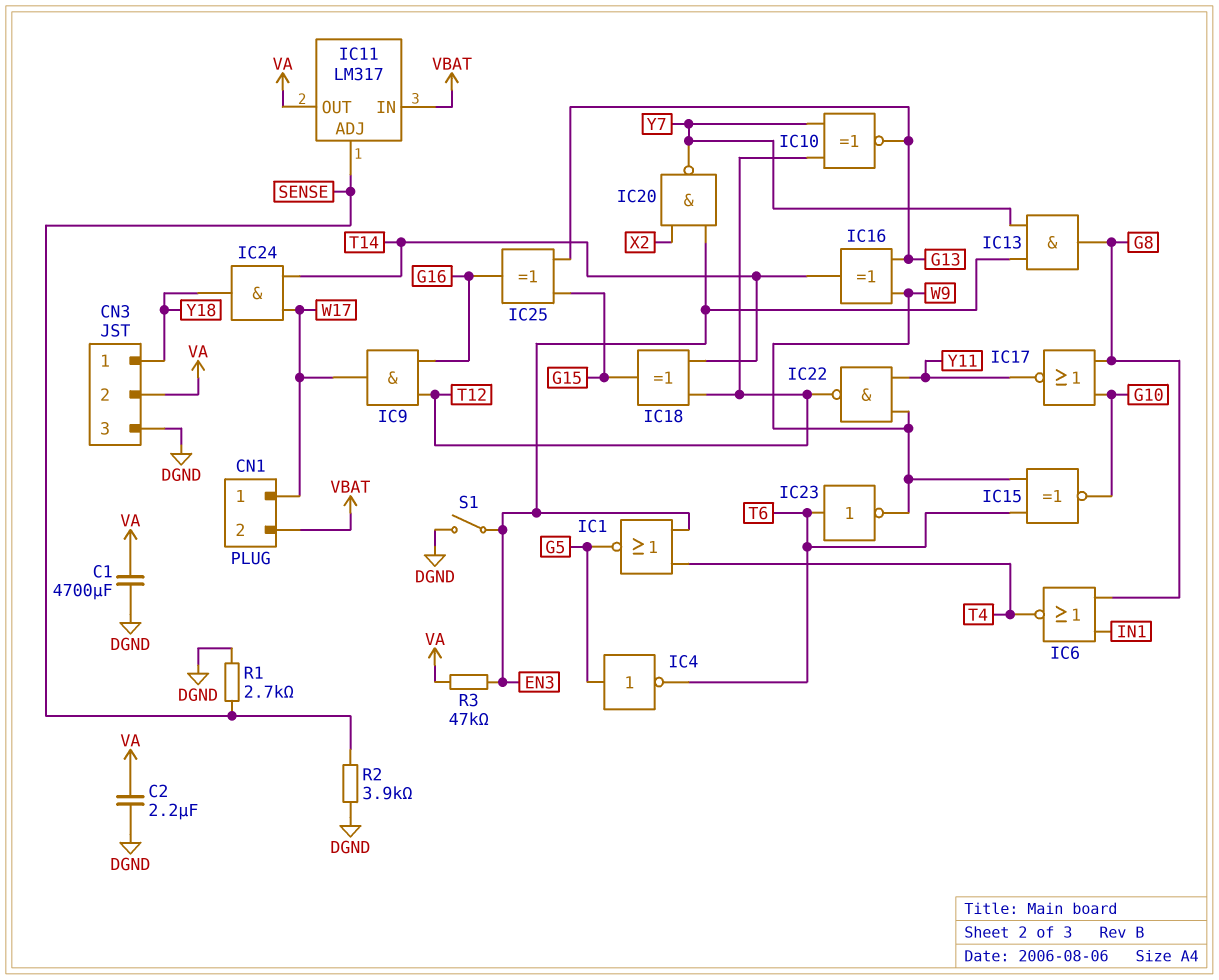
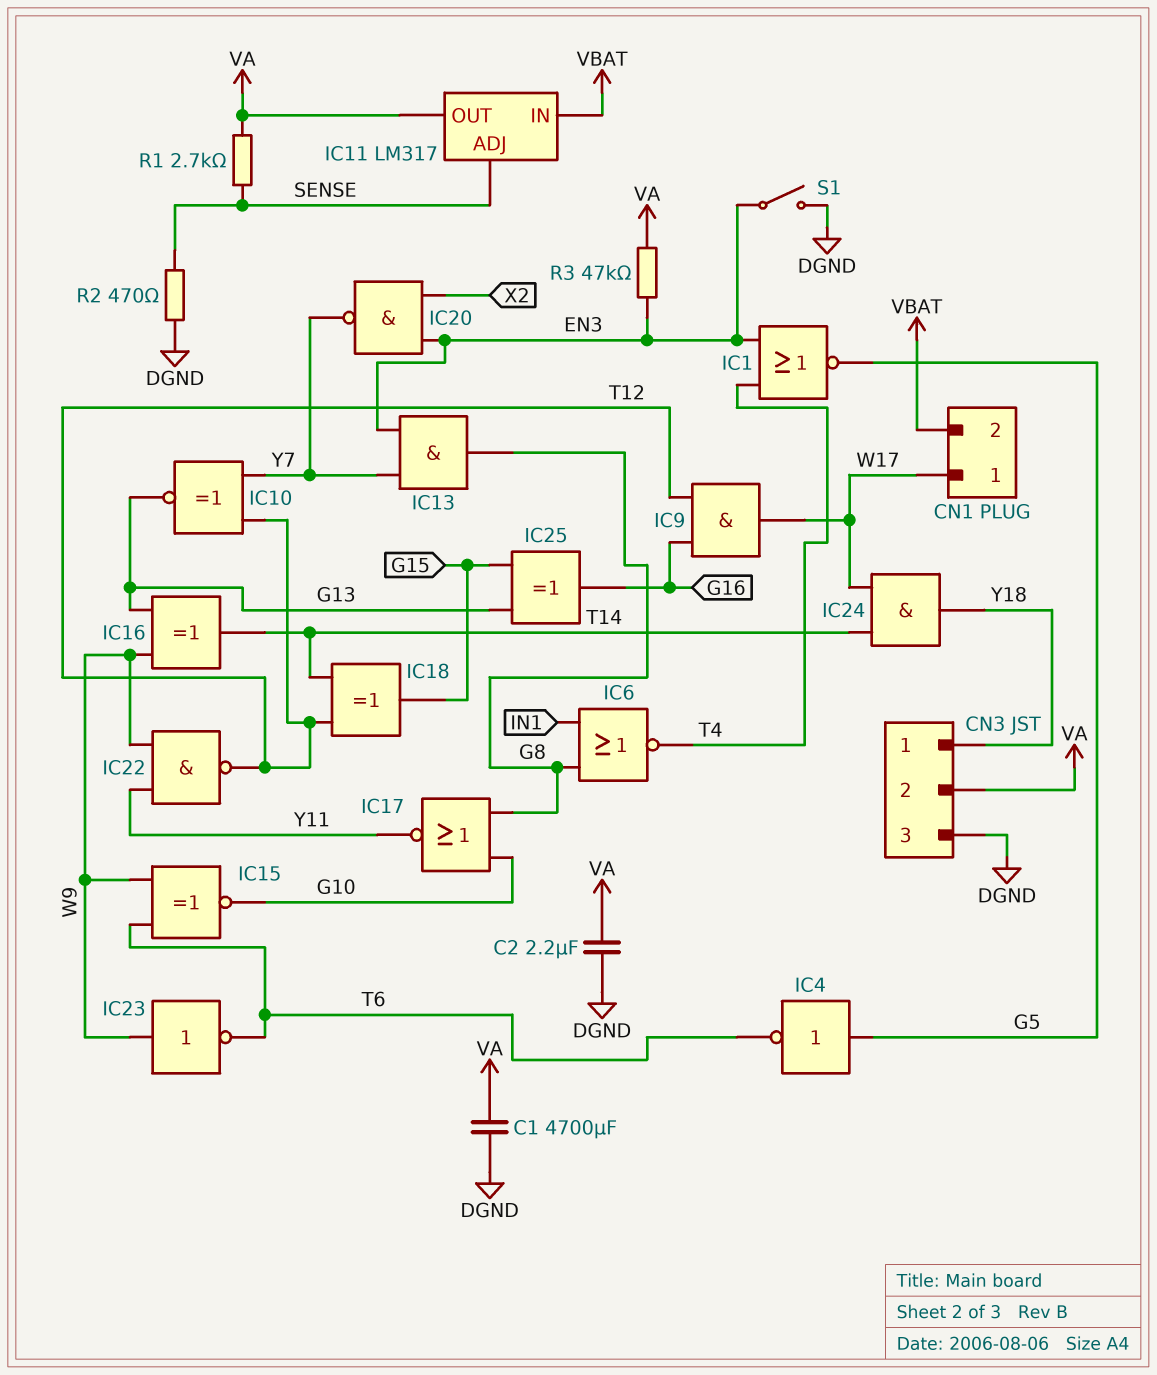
IC23: NOT (in T6, out W9) -> NOT (in W9, out T6)
R1: 2.7k (DGND, SENSE) -> 2.7k (SENSE, VA)
R2: 3.9k (DGND, SENSE) -> 470 (DGND, SENSE)

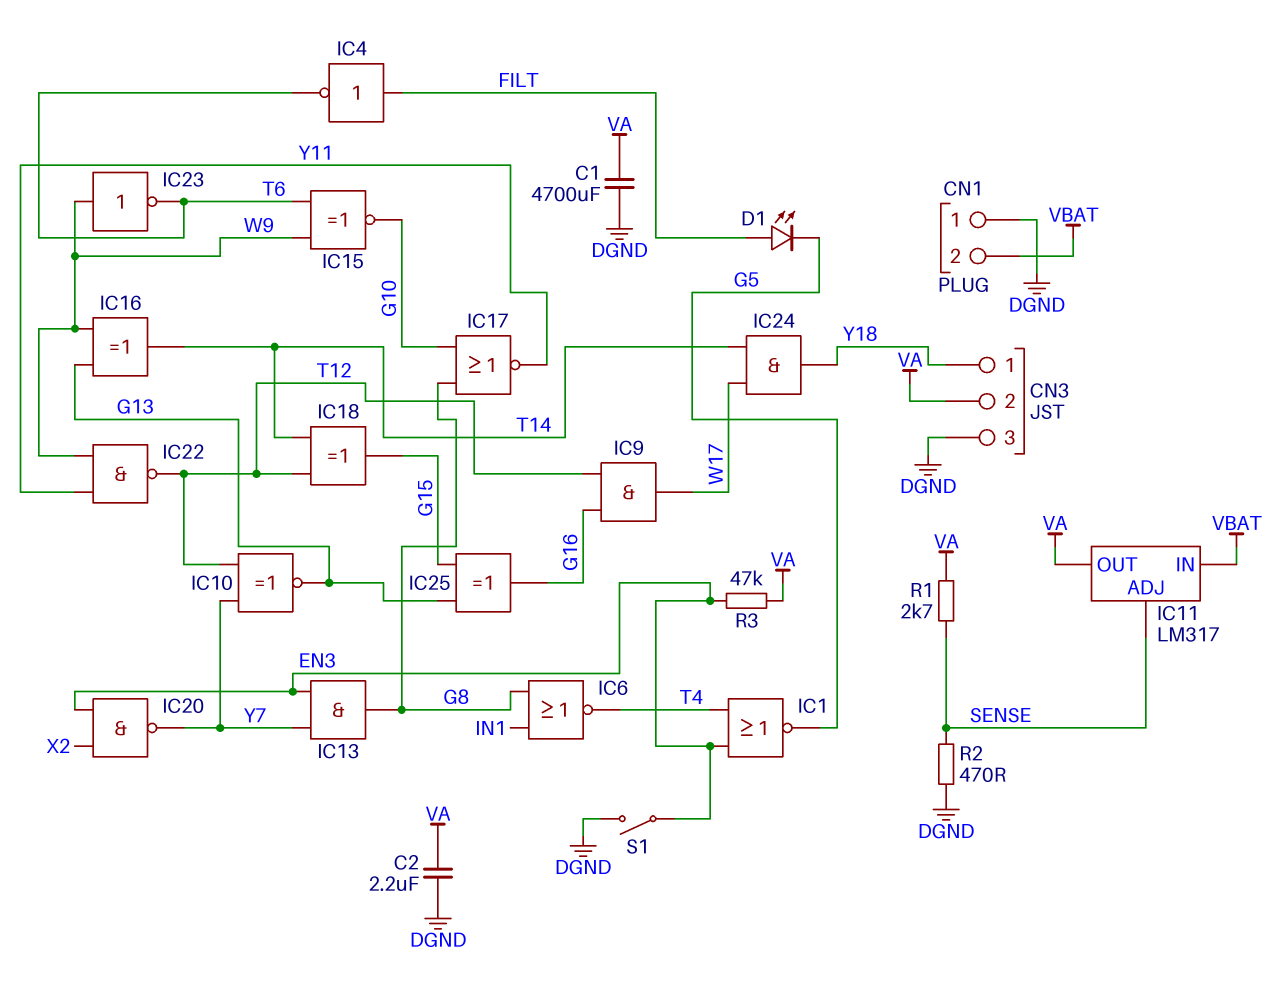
CN1 pin 1: W17 -> DGND
D1: none -> LED (A FILT, K G5)
IC4: NOT (in G5, out T6) -> NOT (in FILT, out T6)

